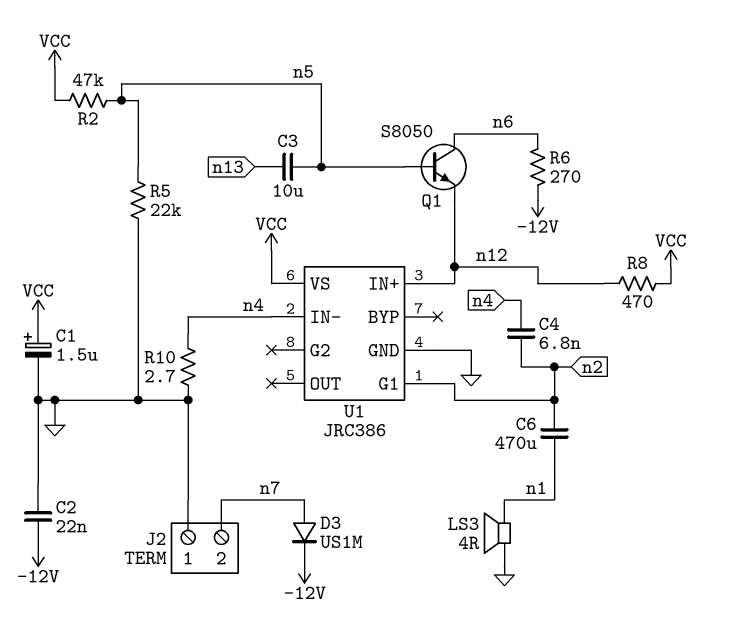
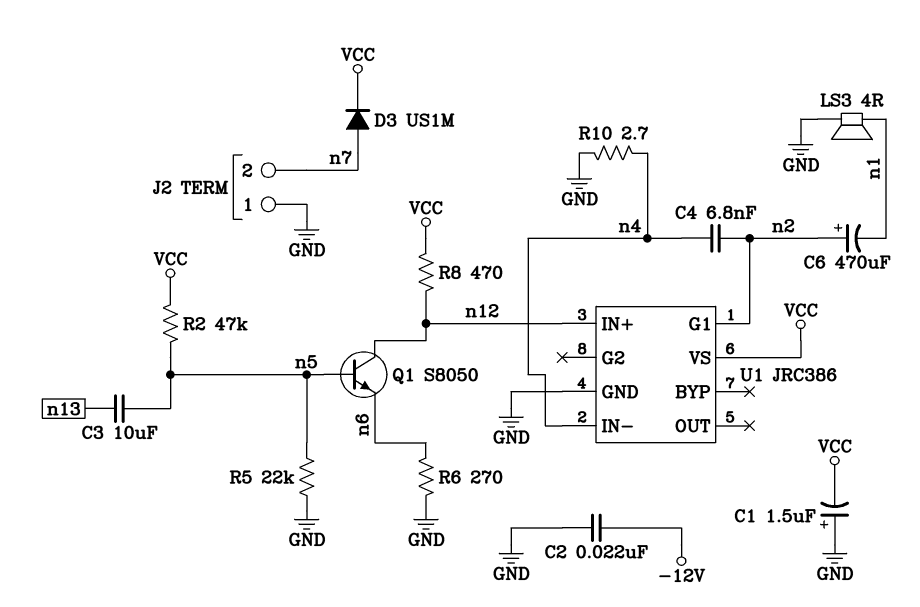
C1: 1.5uF (plus VCC, minus GND) -> 1.5uF (plus GND, minus VCC)
C6: 470uF (n1, n2) -> 470uF (plus n2, minus n1)
D3: diode US1M (A n7, K -12V) -> diode US1M (A n7, K VCC)
Q1: NPN S8050 (B n5, C n6, E n12) -> NPN S8050 (B n5, C n12, E n6)
R6: 270 (-12V, n6) -> 270 (GND, n6)

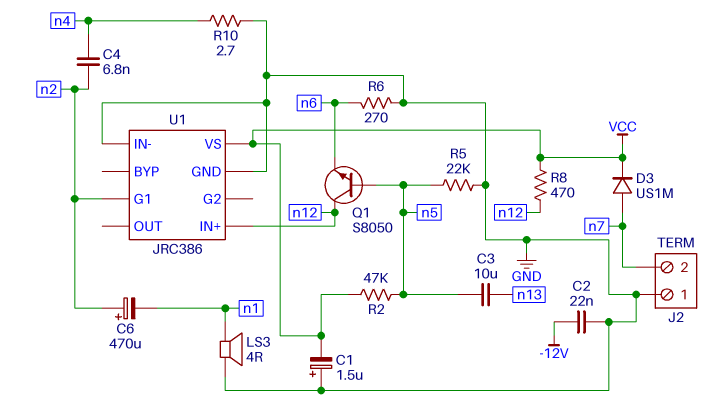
U1 pin IN-: n4 -> GND

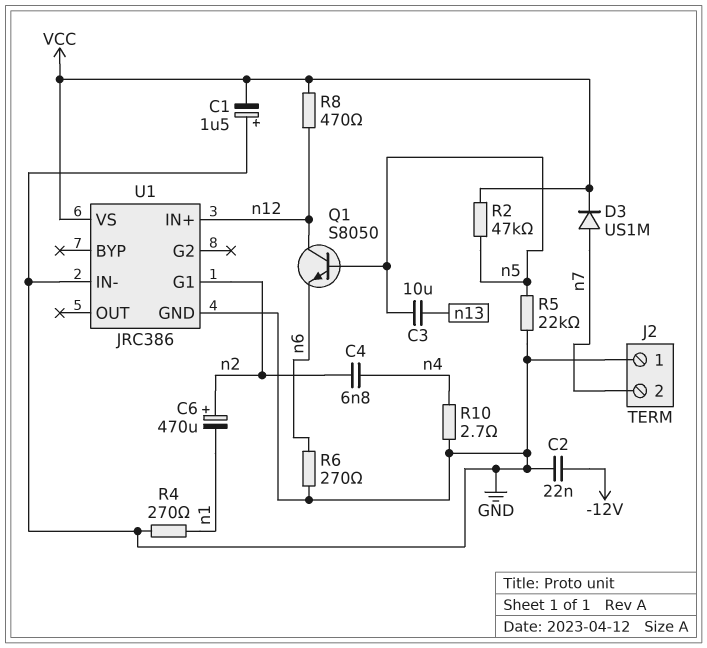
LS3: speaker 4R (GND, n1) -> none
R4: none -> 270 (GND, n1)

